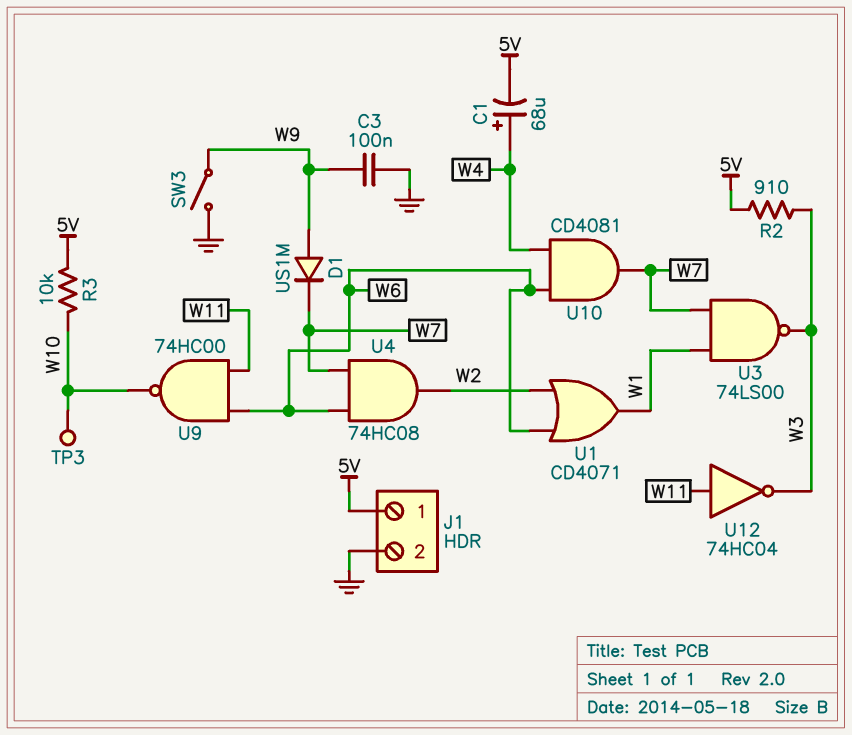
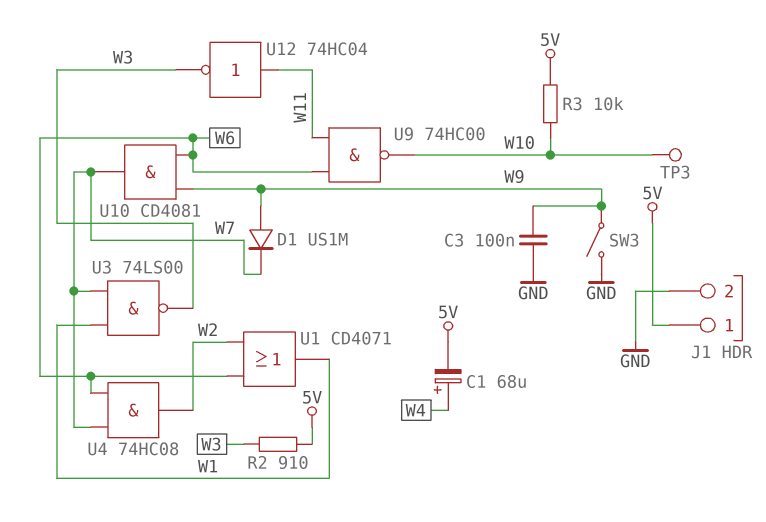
U10: AND CD4081 (in W4, in W6, out W7) -> AND CD4081 (in W6, in W9, out W7)

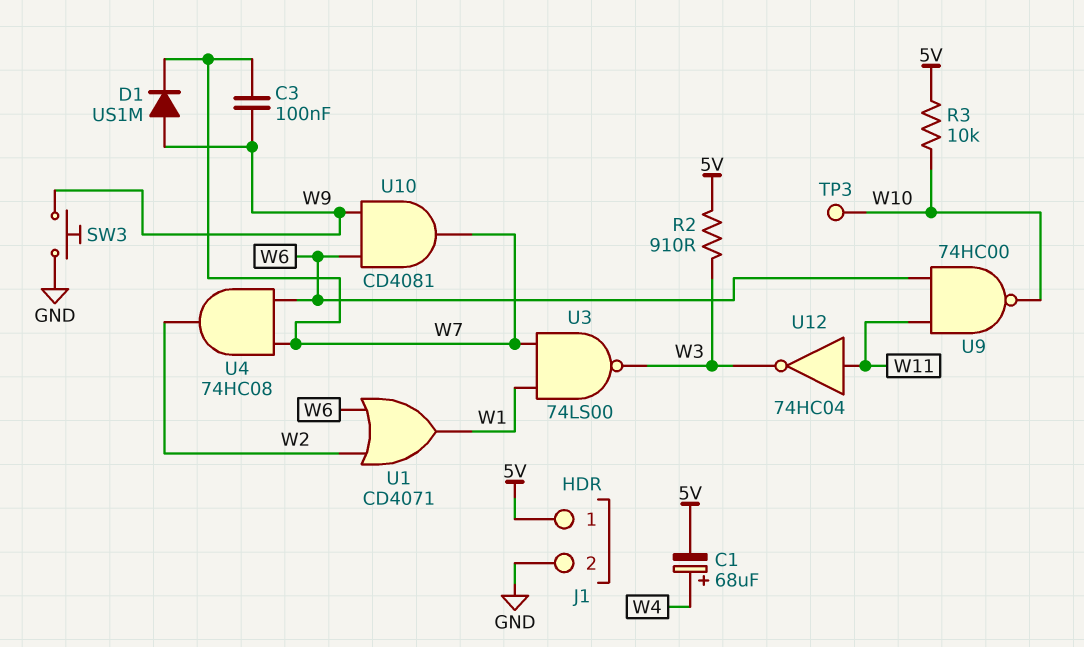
C3: 100nF (GND, W9) -> 100nF (W7, W9)
SW3: switch (GND, W9) -> button (GND, W9)

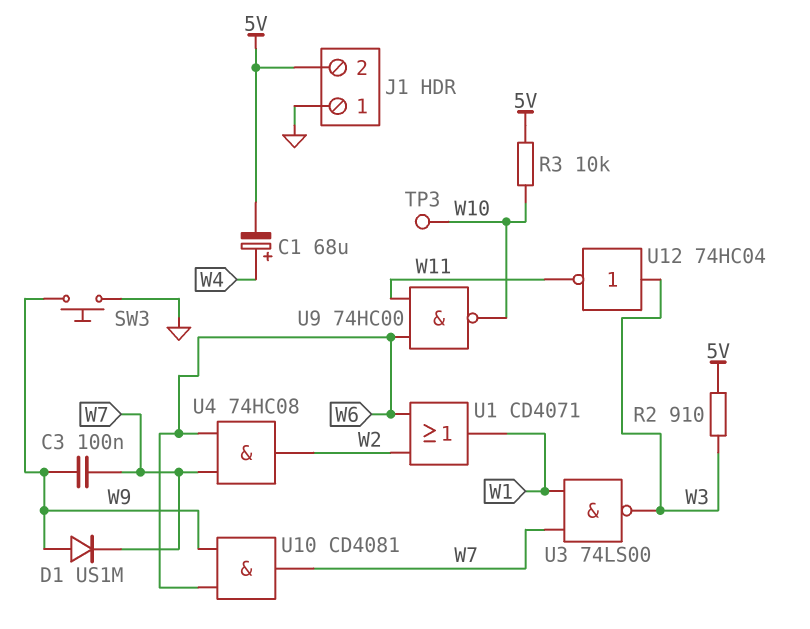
J1 pin 1: 5V -> GND
J1 pin 2: GND -> 5V
U12: NOT 74HC04 (in W11, out W3) -> NOT 74HC04 (in W3, out W11)

